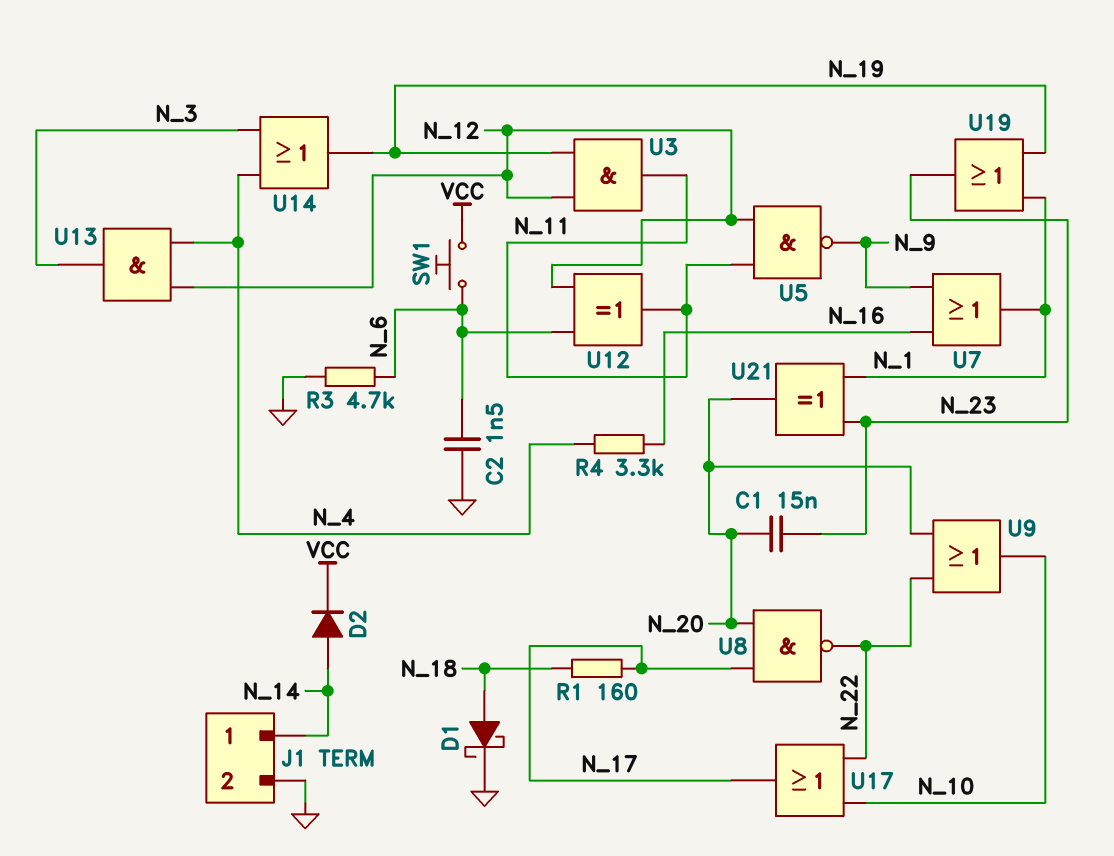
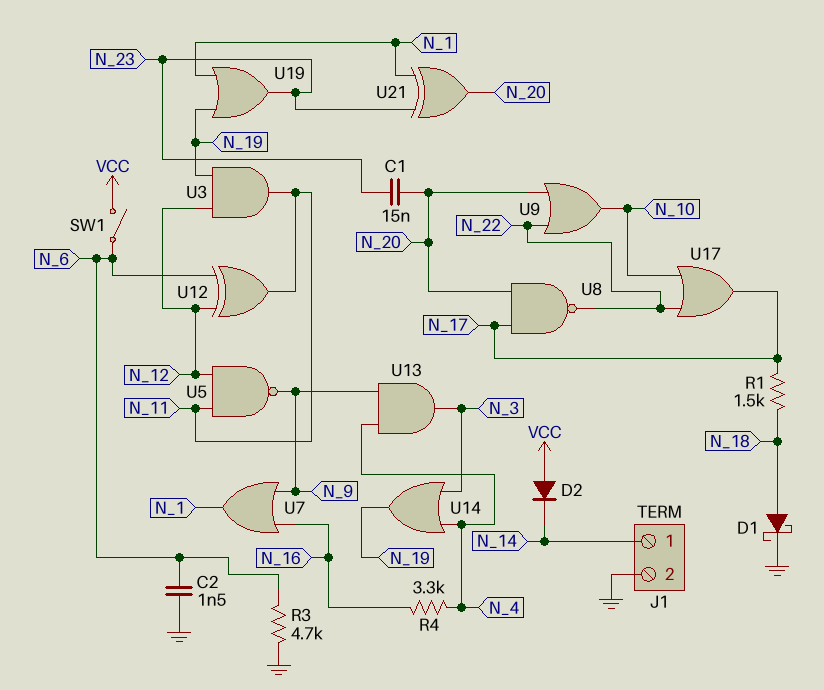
D2: diode (A N_14, K VCC) -> diode (A VCC, K N_14)
R1: 160 (N_17, N_18) -> 1.5k (N_17, N_18)
SW1: button (N_6, VCC) -> switch (N_6, VCC)
U13: AND (in N_4, in N_12, out N_3) -> AND (in N_4, in N_9, out N_3)

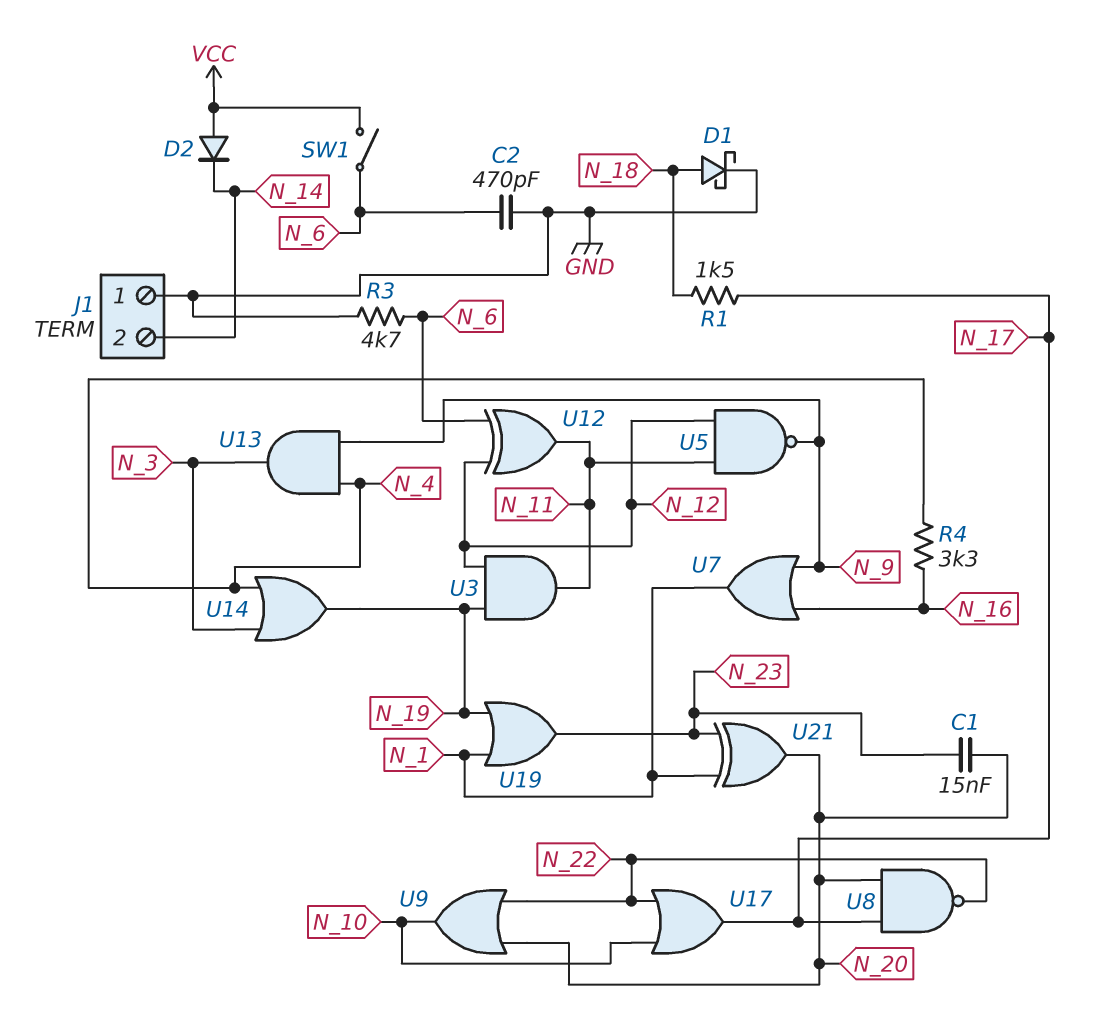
C2: 1.5nF (GND, N_6) -> 470pF (GND, N_6)
J1 pin 1: N_14 -> GND
J1 pin 2: GND -> N_14

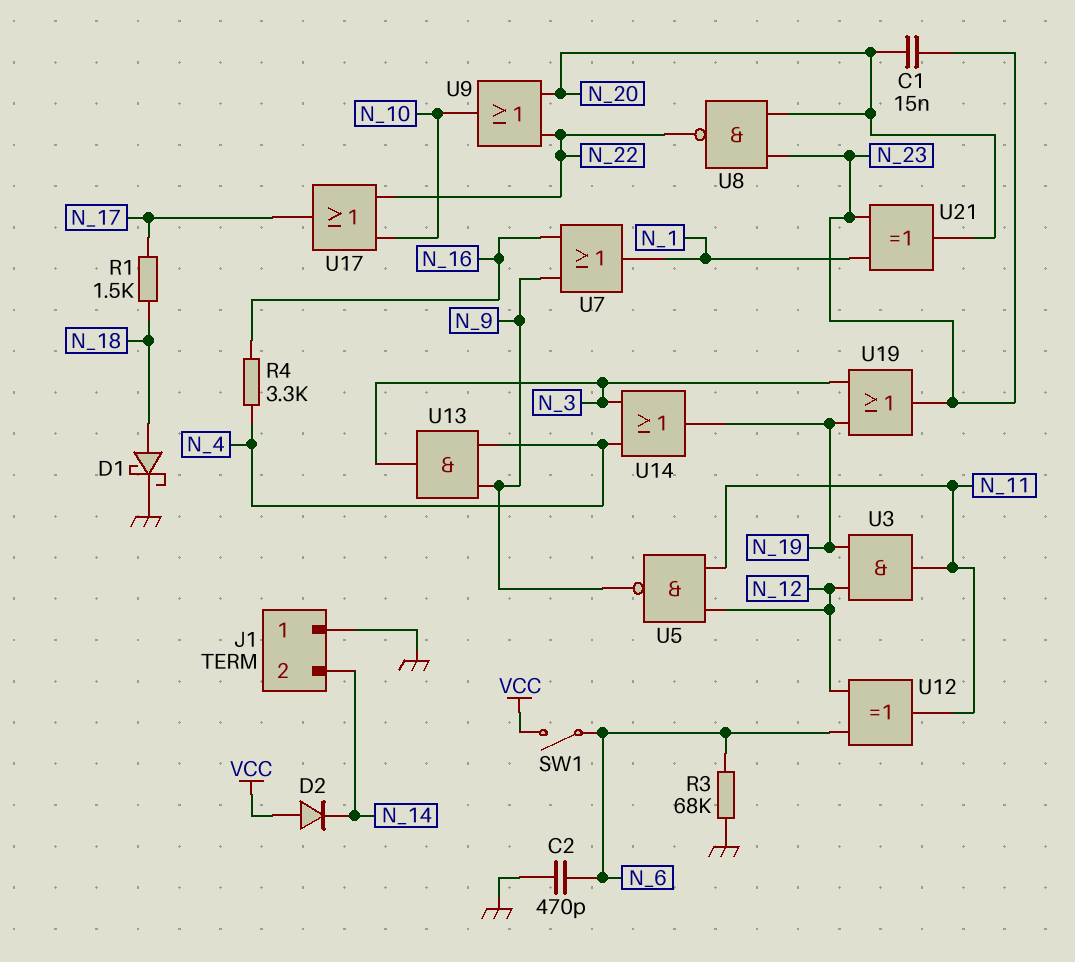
R3: 4.7k (GND, N_6) -> 68k (GND, N_6)
U8: NAND (in N_17, in N_20, out N_22) -> NAND (in N_20, in N_23, out N_22)
U19: OR (in N_1, in N_19, out N_23) -> OR (in N_3, in N_19, out N_23)

